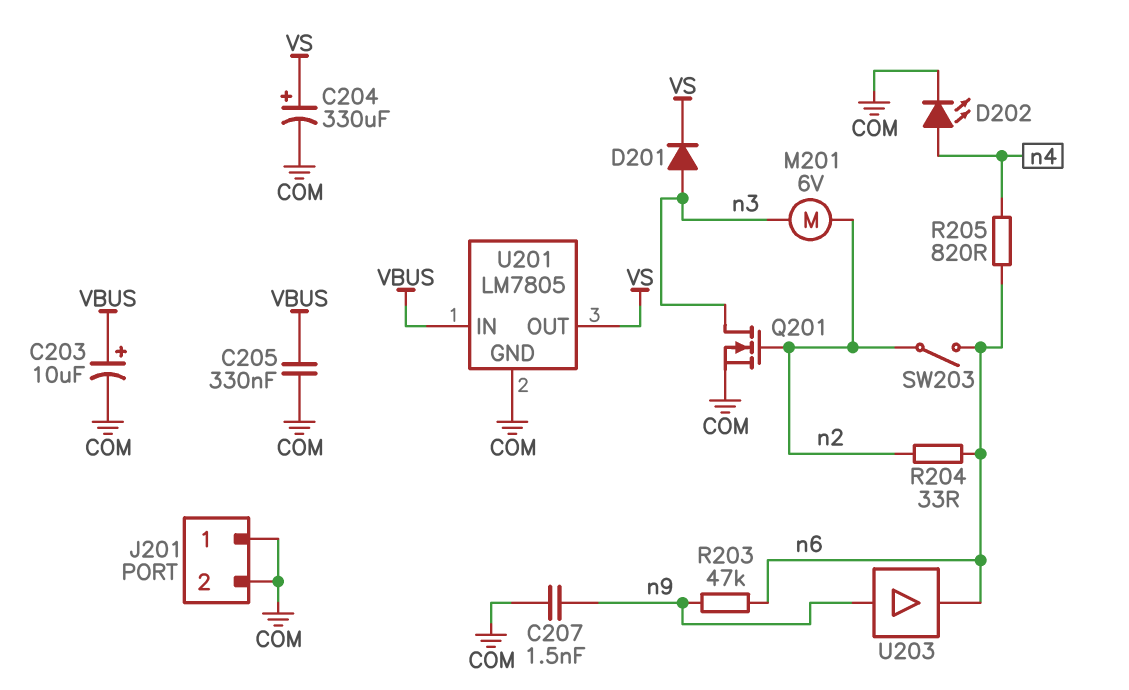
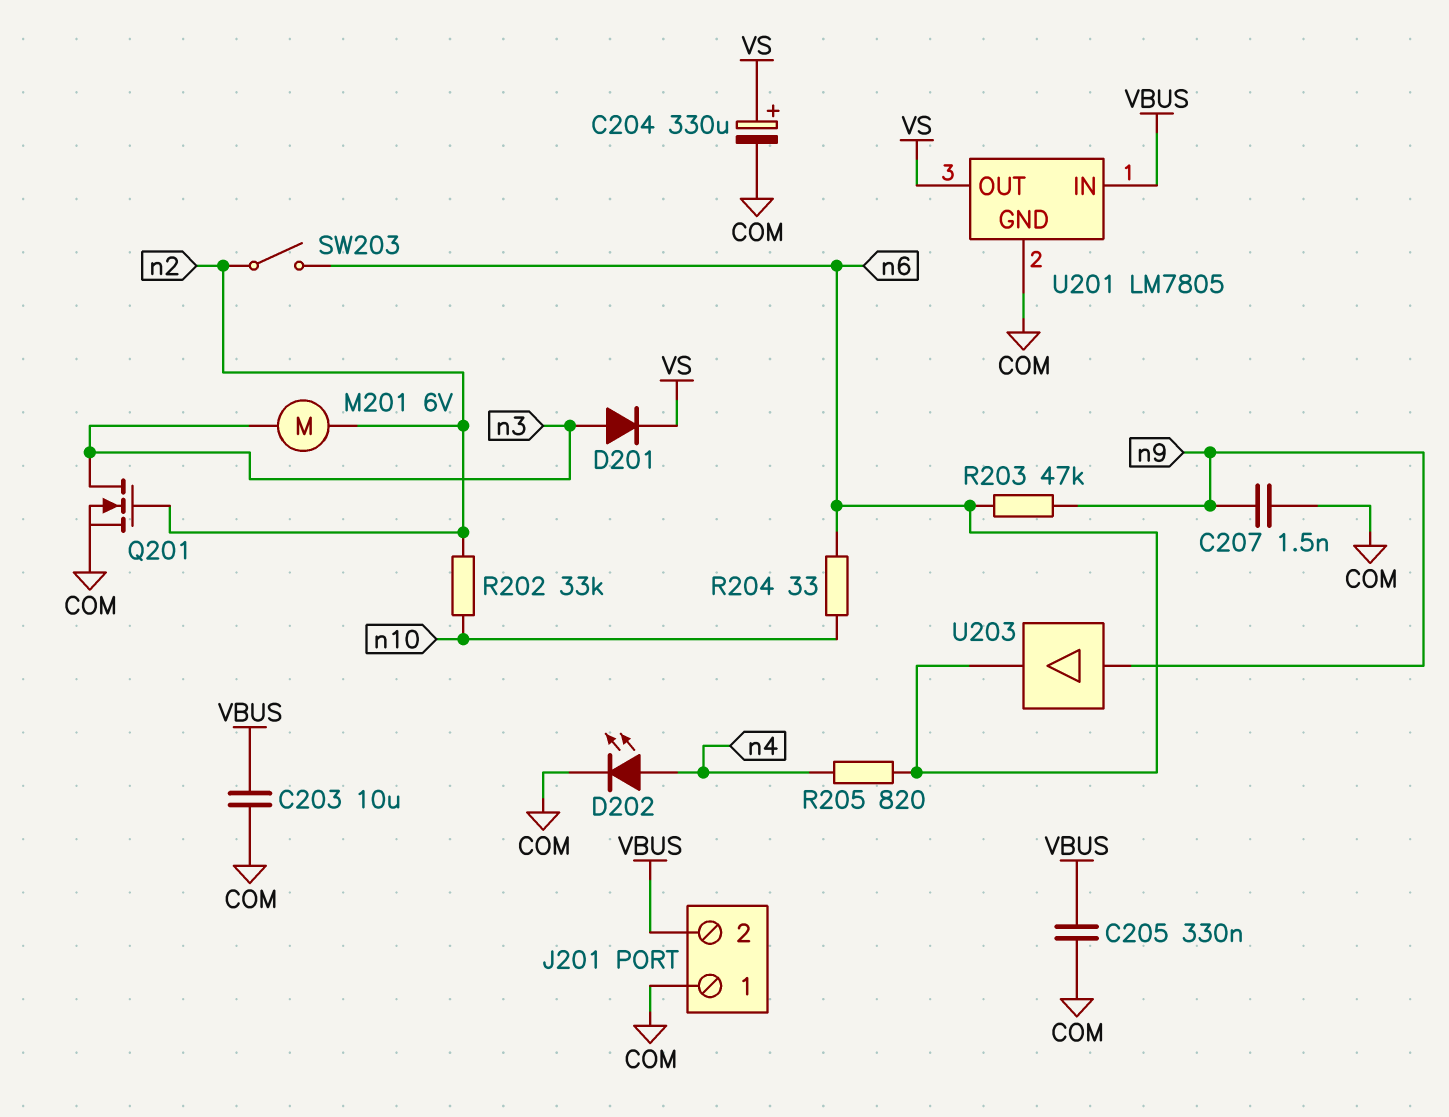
C203: 10uF (plus VBUS, minus COM) -> 10uF (COM, VBUS)
J201 pin 2: COM -> VBUS
R202: none -> 33k (n2, n10)
R204: 33 (n2, n6) -> 33 (n6, n10)

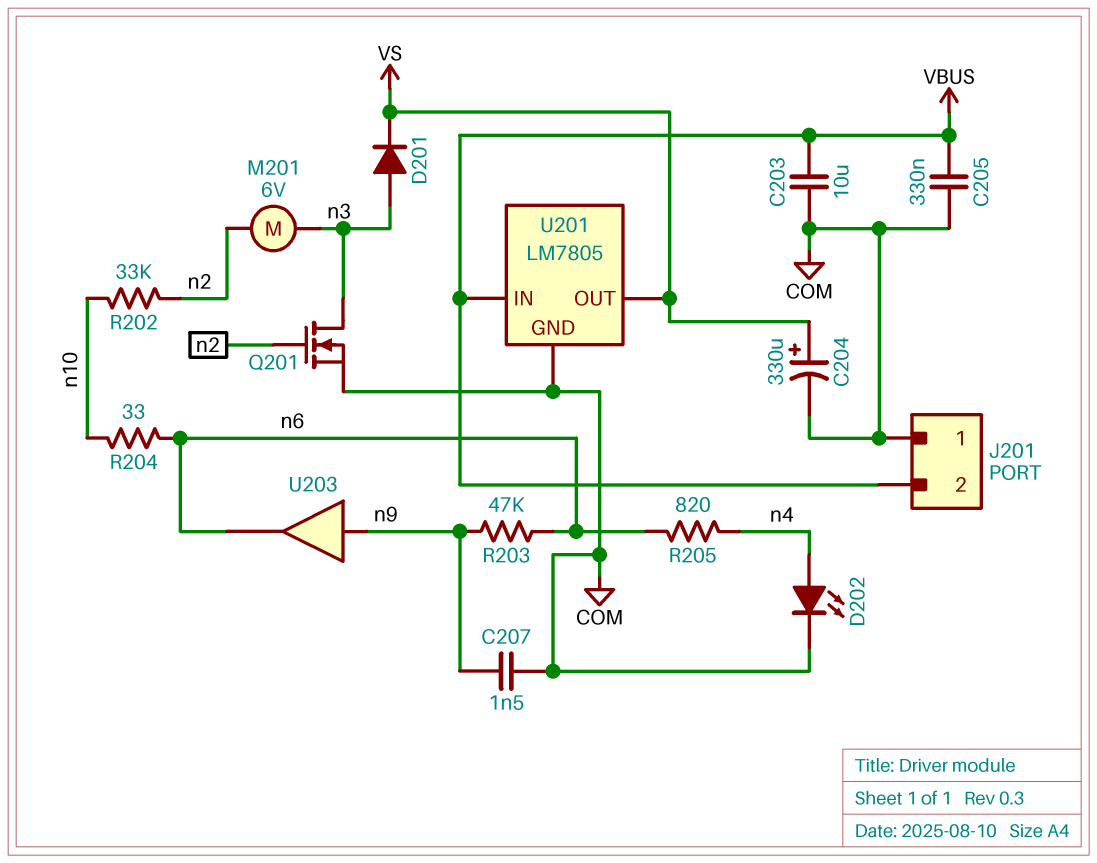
SW203: switch (n2, n6) -> none

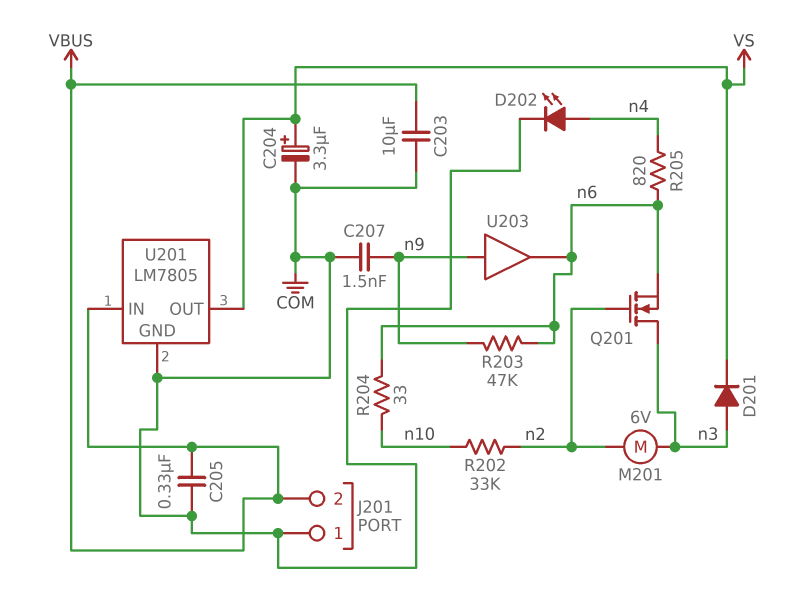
C204: 330uF (plus VS, minus COM) -> 3.3uF (plus VS, minus COM)
Q201: NMOS (G n2, D n3, S COM) -> NMOS (G n2, D n3, S n6)

